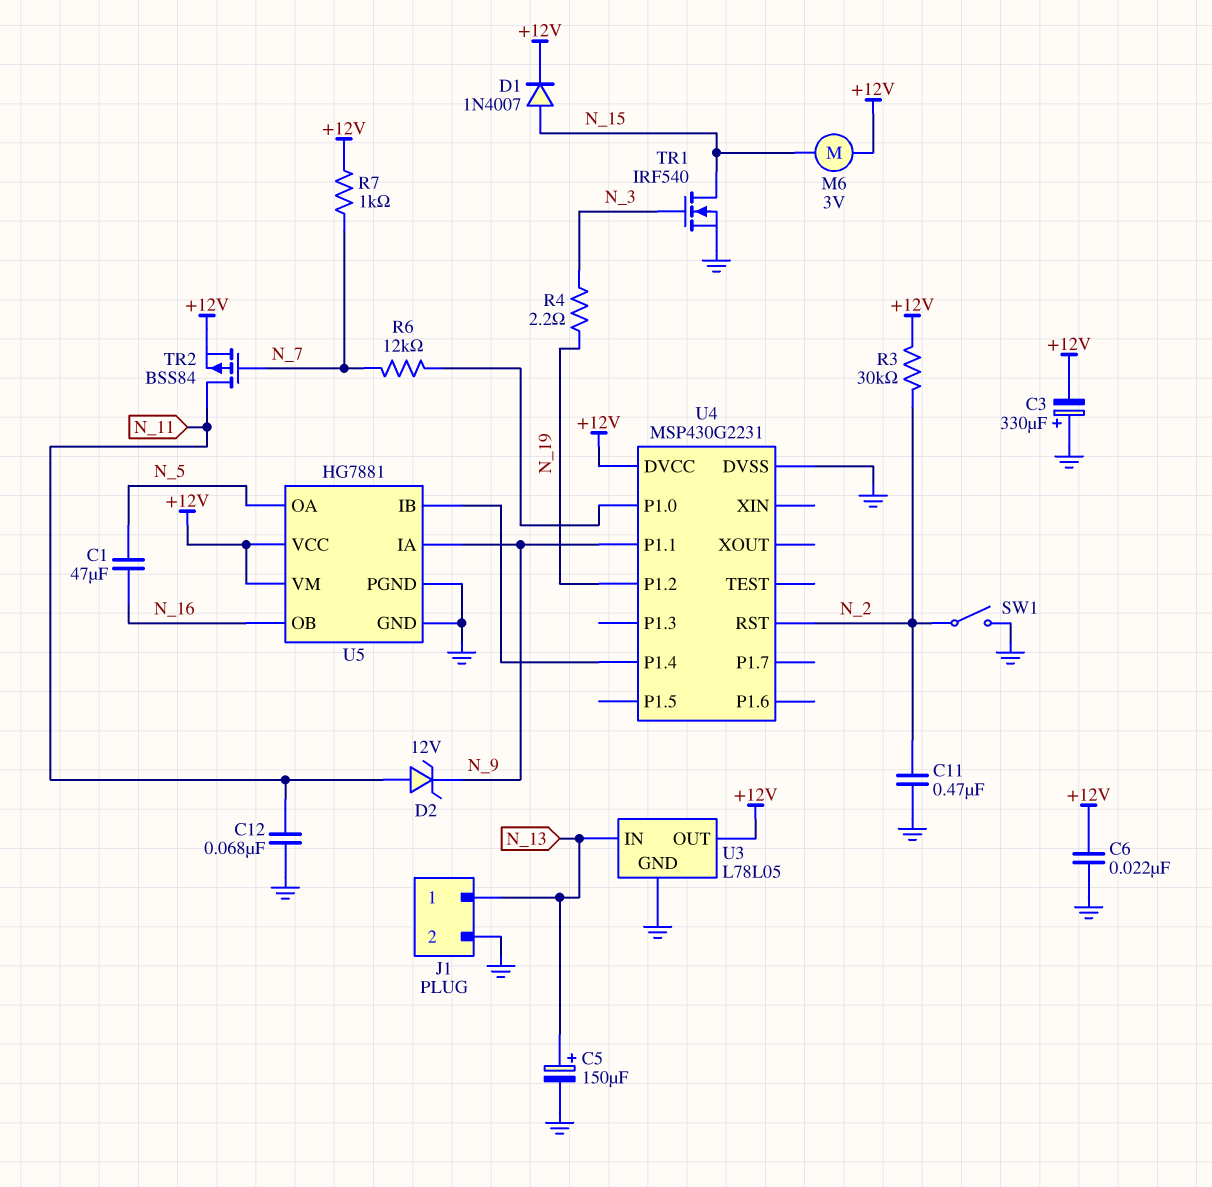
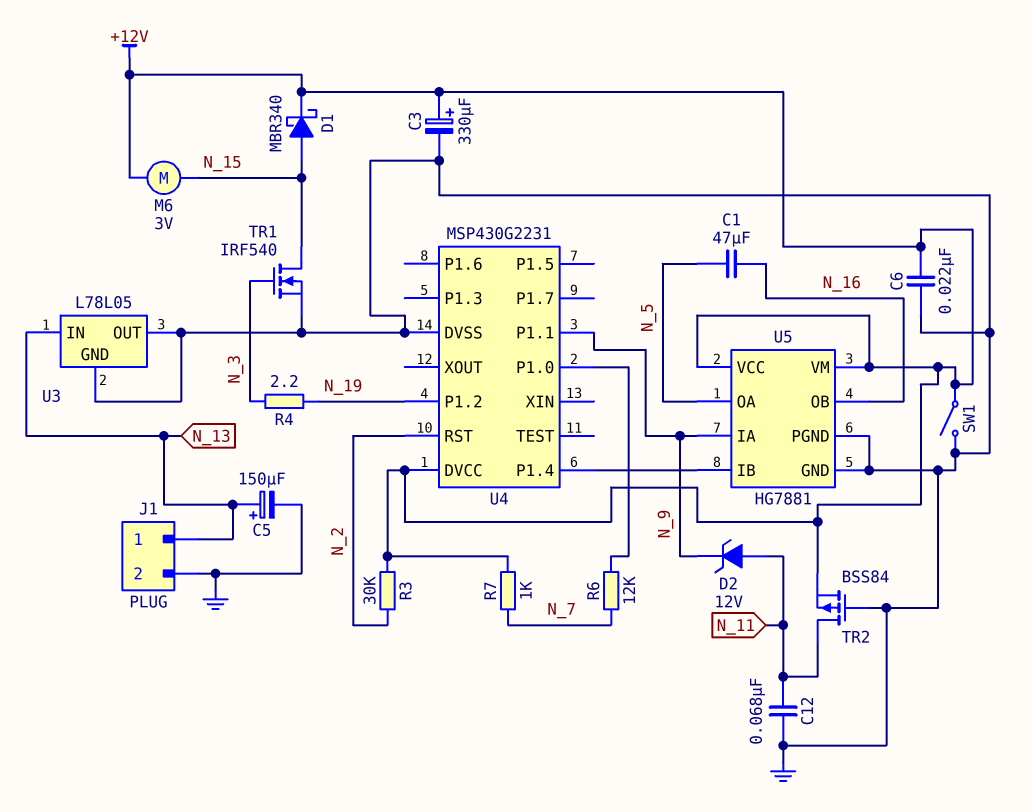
C3: 330uF (plus GND, minus +12V) -> 330uF (plus +12V, minus GND)
C11: 470nF (GND, N_2) -> none
D1: diode 1N4007 (A N_15, K +12V) -> schottky MBR340 (A N_15, K +12V)
SW1: switch (GND, N_2) -> switch (+12V, GND)
TR2: PMOS BSS84 (G N_7, D N_11, S +12V) -> PMOS BSS84 (G GND, D N_11, S +12V)
U3 pin OUT: +12V -> GND

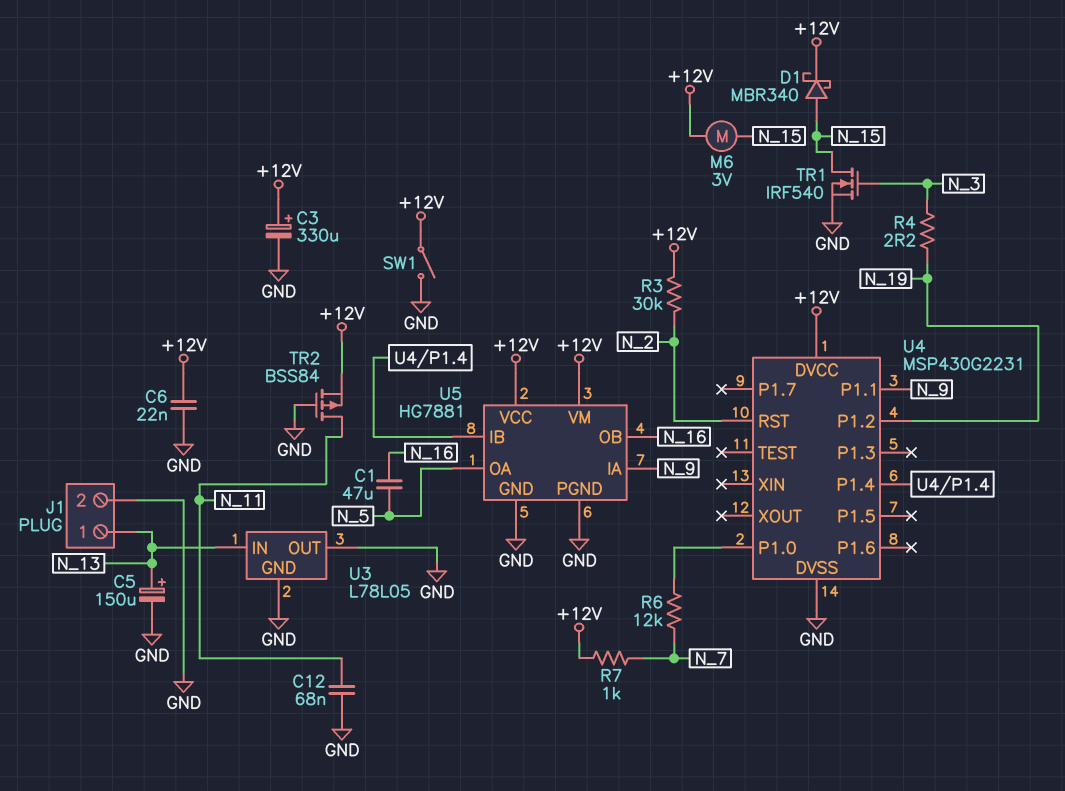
D2: zener 12V (A N_11, K N_9) -> none

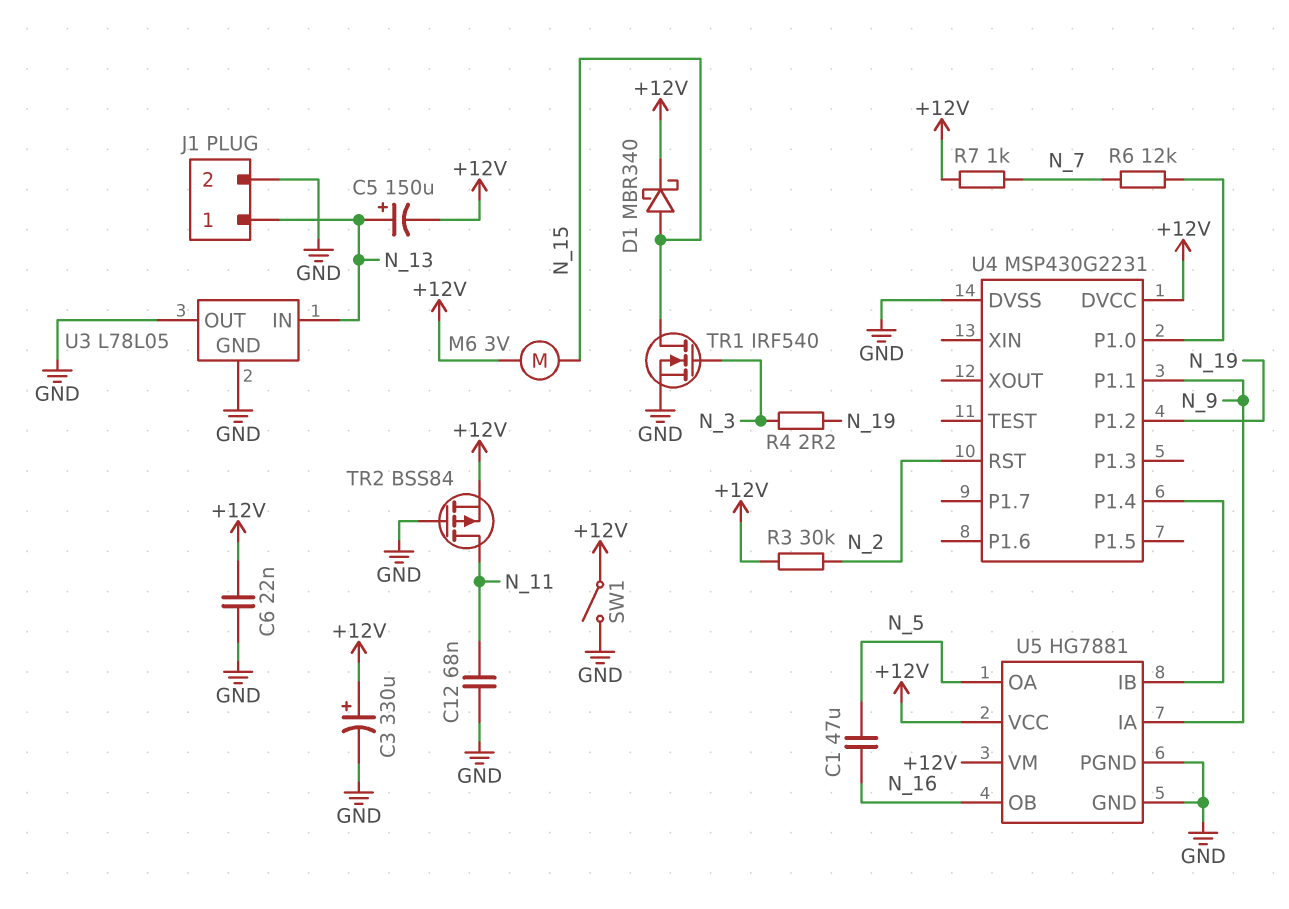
C5: 150uF (plus N_13, minus GND) -> 150uF (plus N_13, minus +12V)

